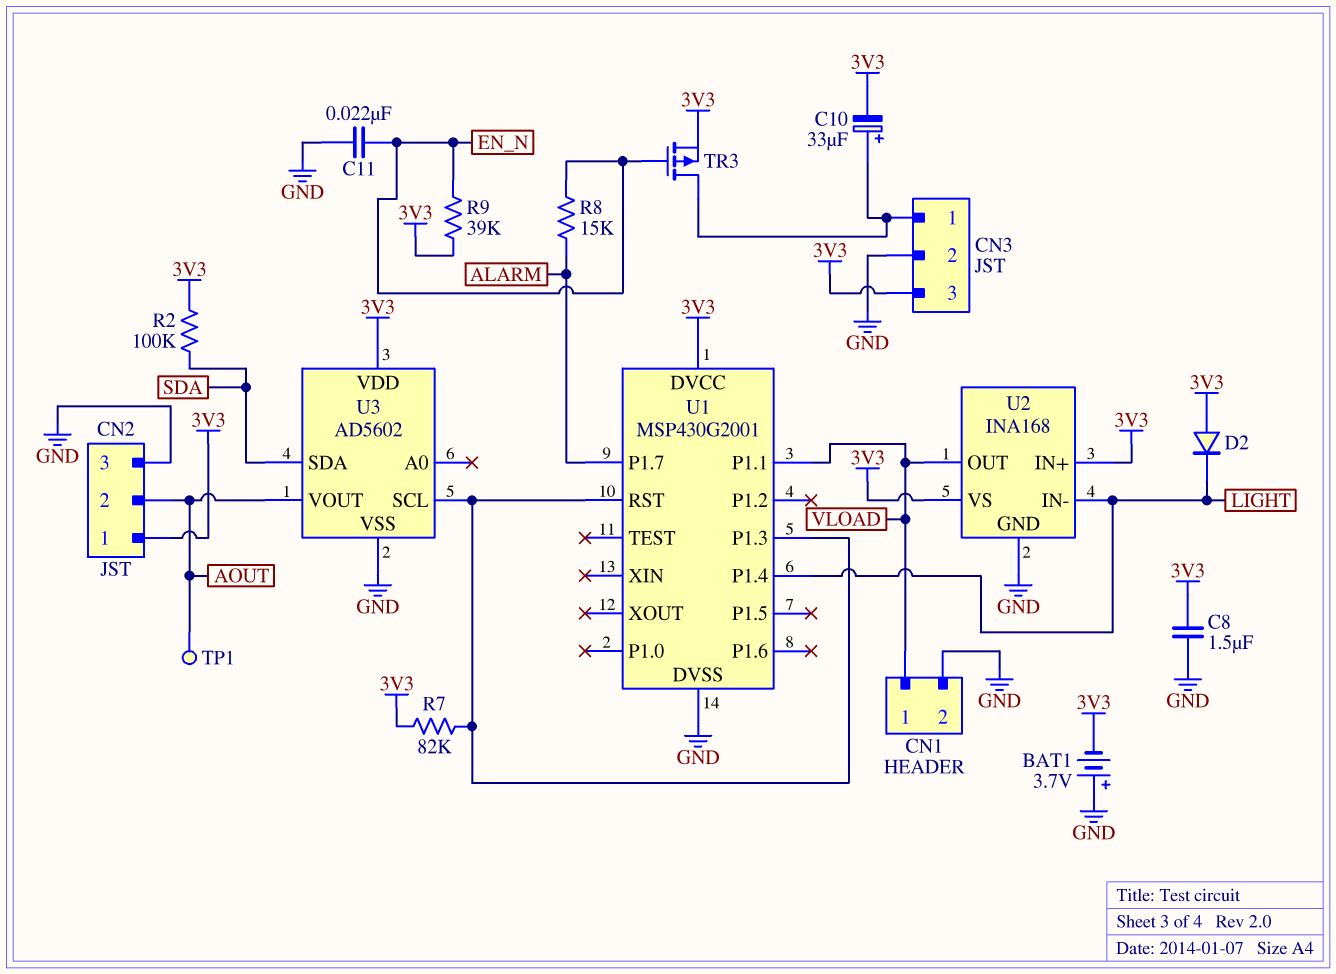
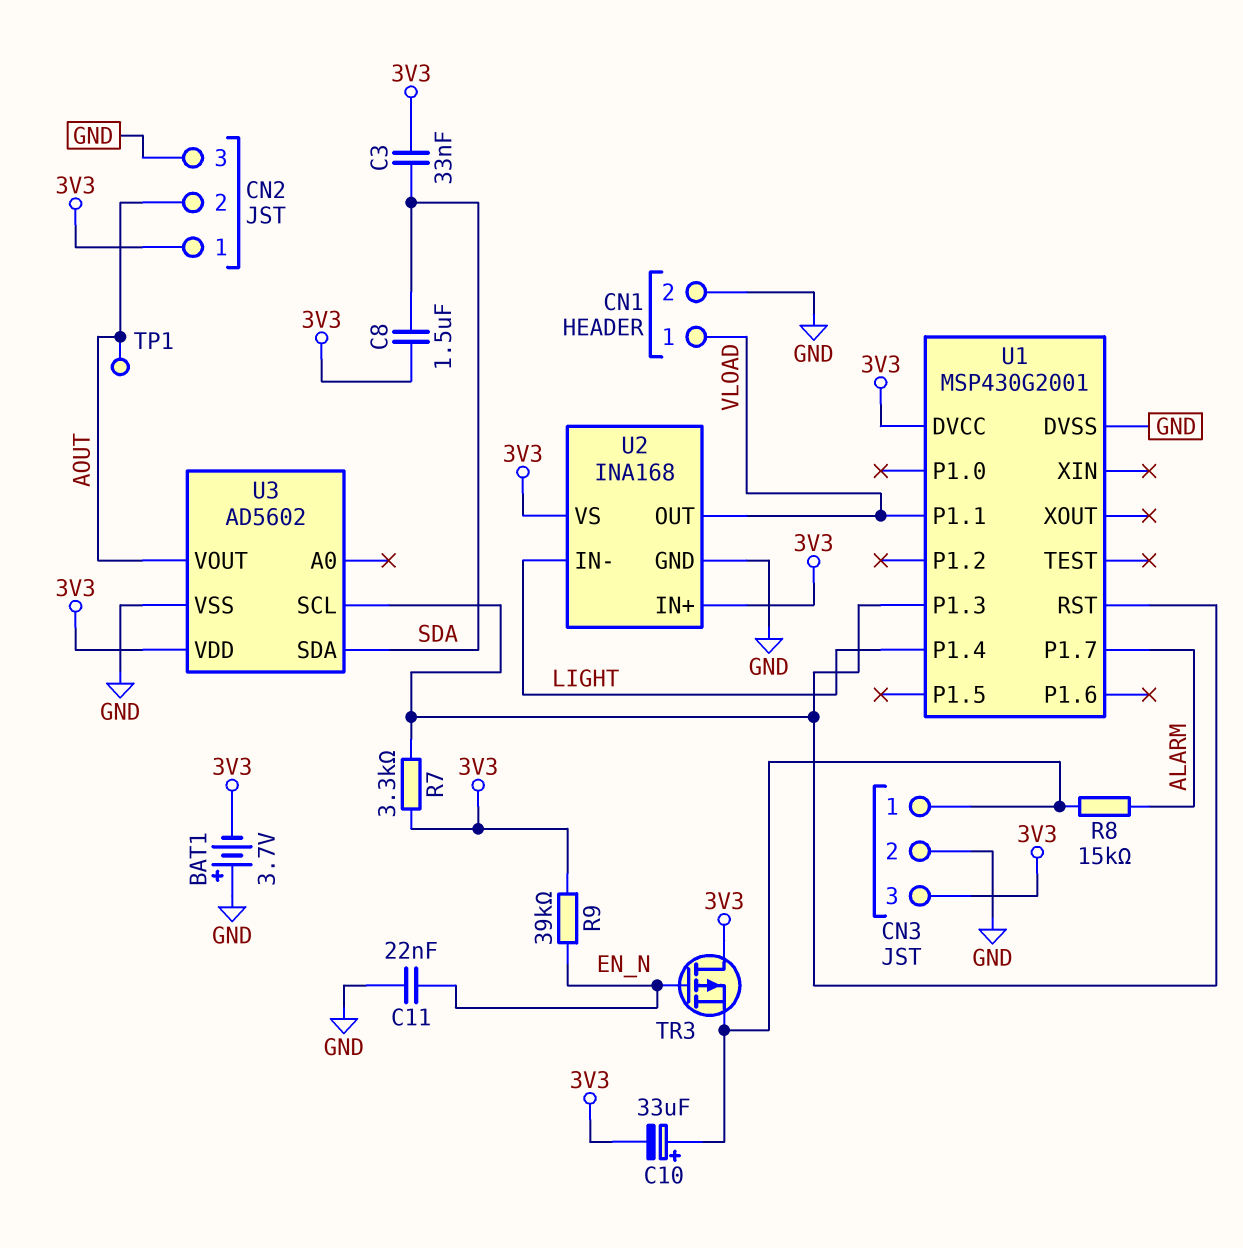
C3: none -> 33nF (3V3, SDA)
C8: 1.5uF (3V3, GND) -> 1.5uF (3V3, SDA)
D2: diode (A 3V3, K LIGHT) -> none
R2: 100k (3V3, SDA) -> none
R7: 82k (3V3, U1/P1.3) -> 3.3k (3V3, U1/P1.3)
R8: 15k (ALARM, EN_N) -> 15k (ALARM, CN3/1)
TR3: PMOS (G EN_N, D CN3/1, S 3V3) -> PMOS (G EN_N, D 3V3, S CN3/1)

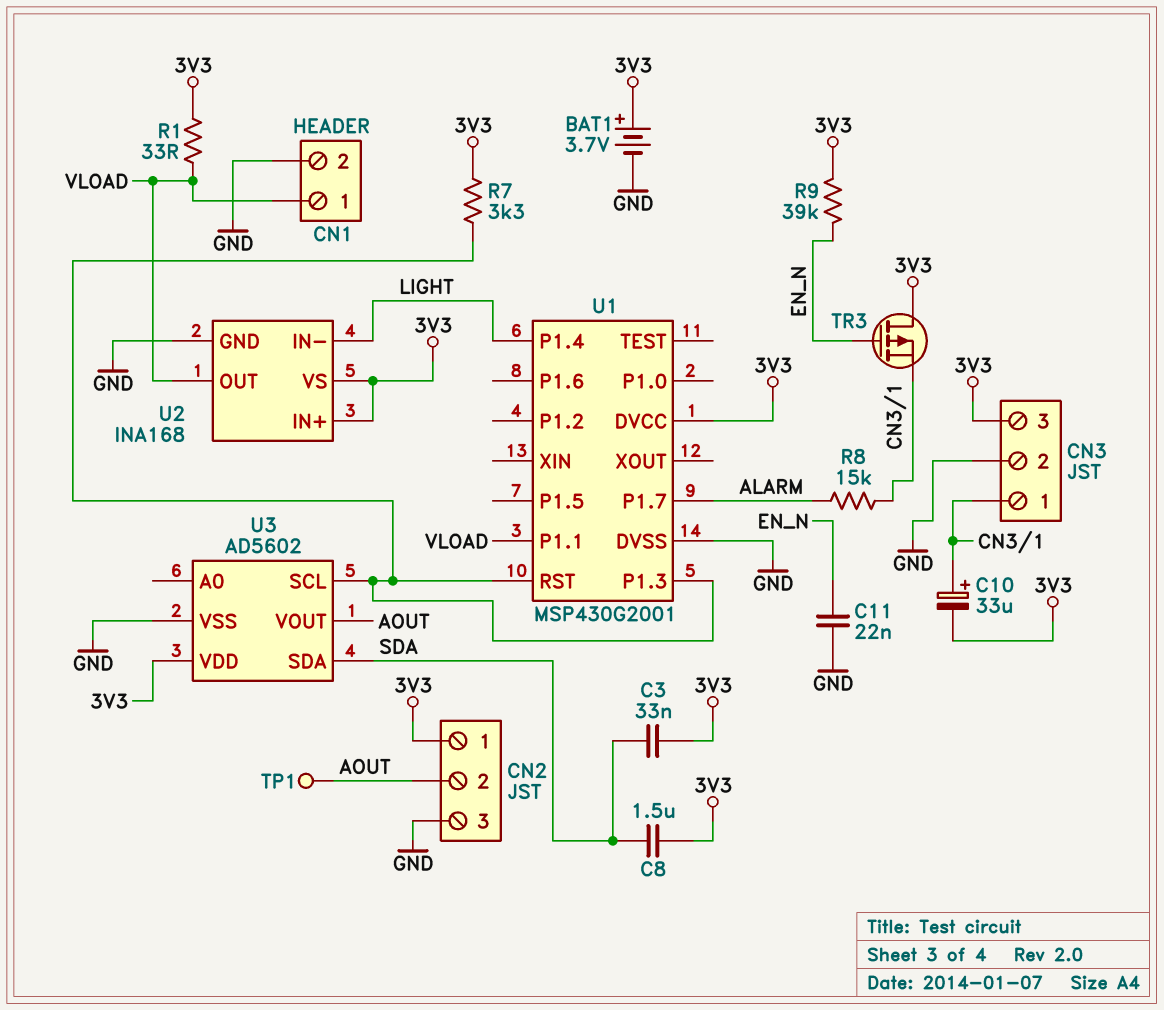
BAT1: 3.7V (plus GND, minus 3V3) -> 3.7V (plus 3V3, minus GND)
R1: none -> 33 (3V3, VLOAD)

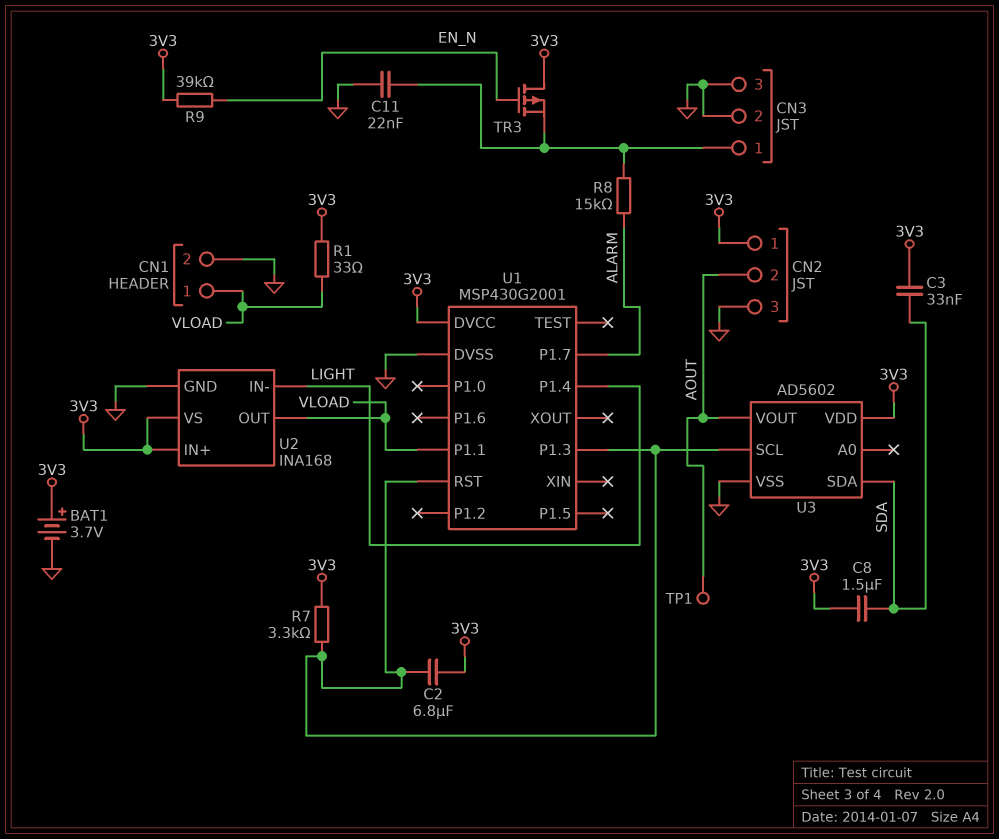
C2: none -> 6.8uF (3V3, U1/P1.3)
C10: 33uF (plus CN3/1, minus 3V3) -> none
C11: 22nF (EN_N, GND) -> 22nF (CN3/1, GND)
CN3 pin 3: 3V3 -> GND

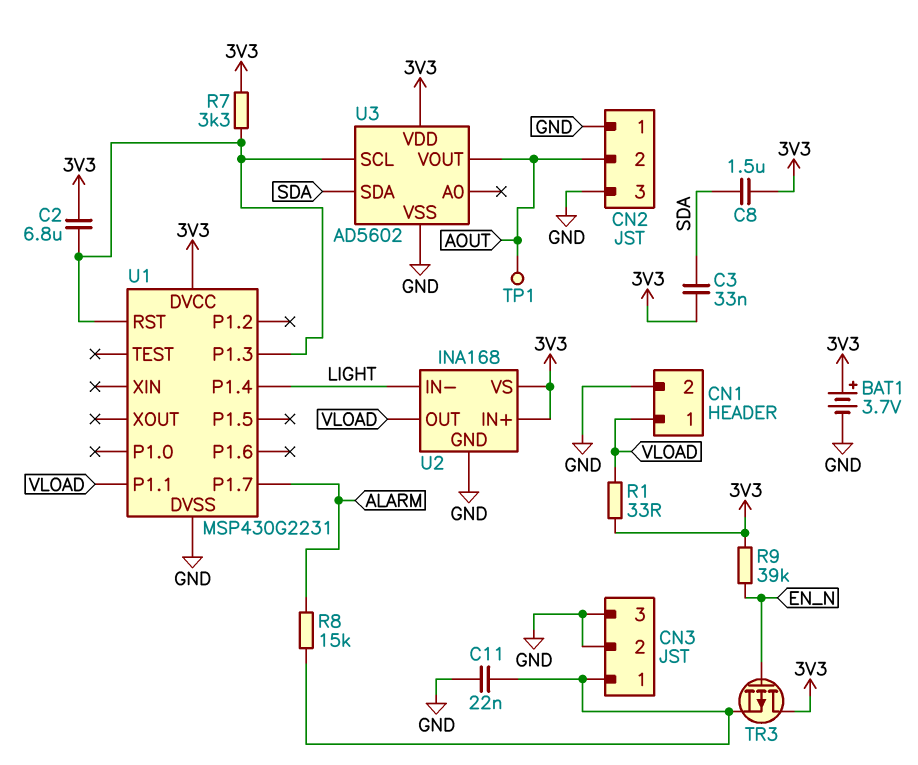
CN2 pin 1: 3V3 -> GND
U1: MSP430G2001 -> MSP430G2231

